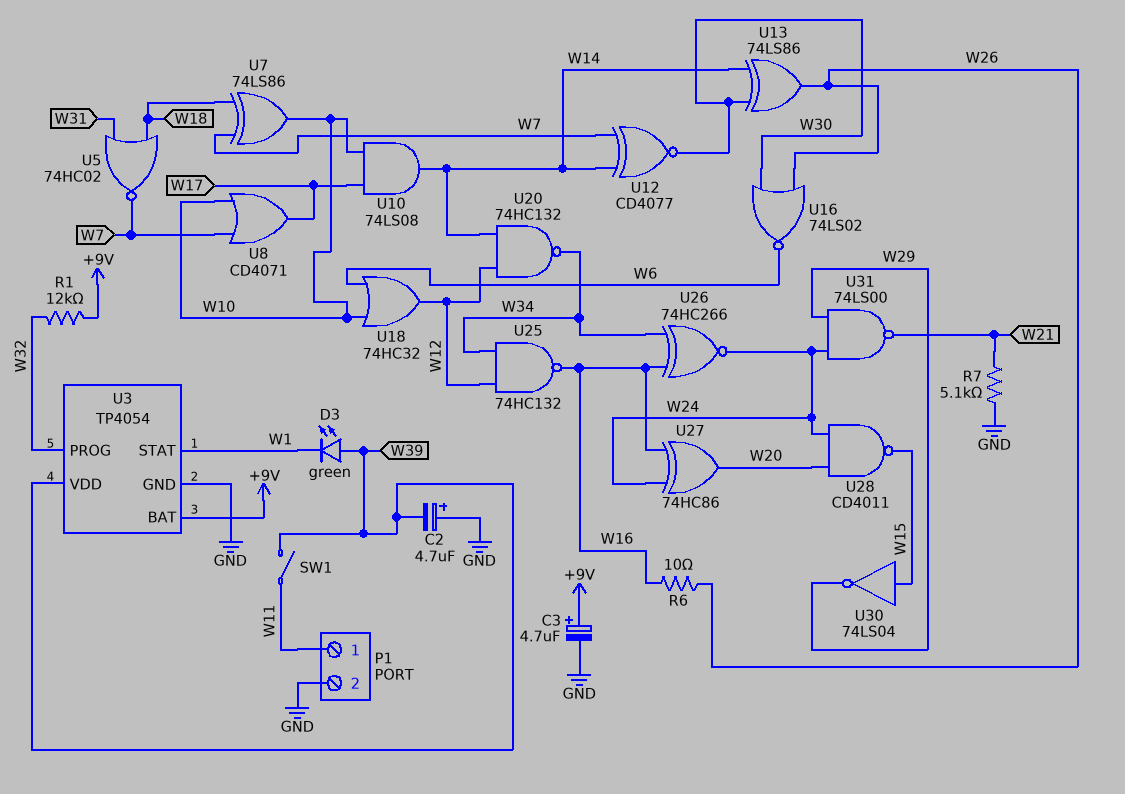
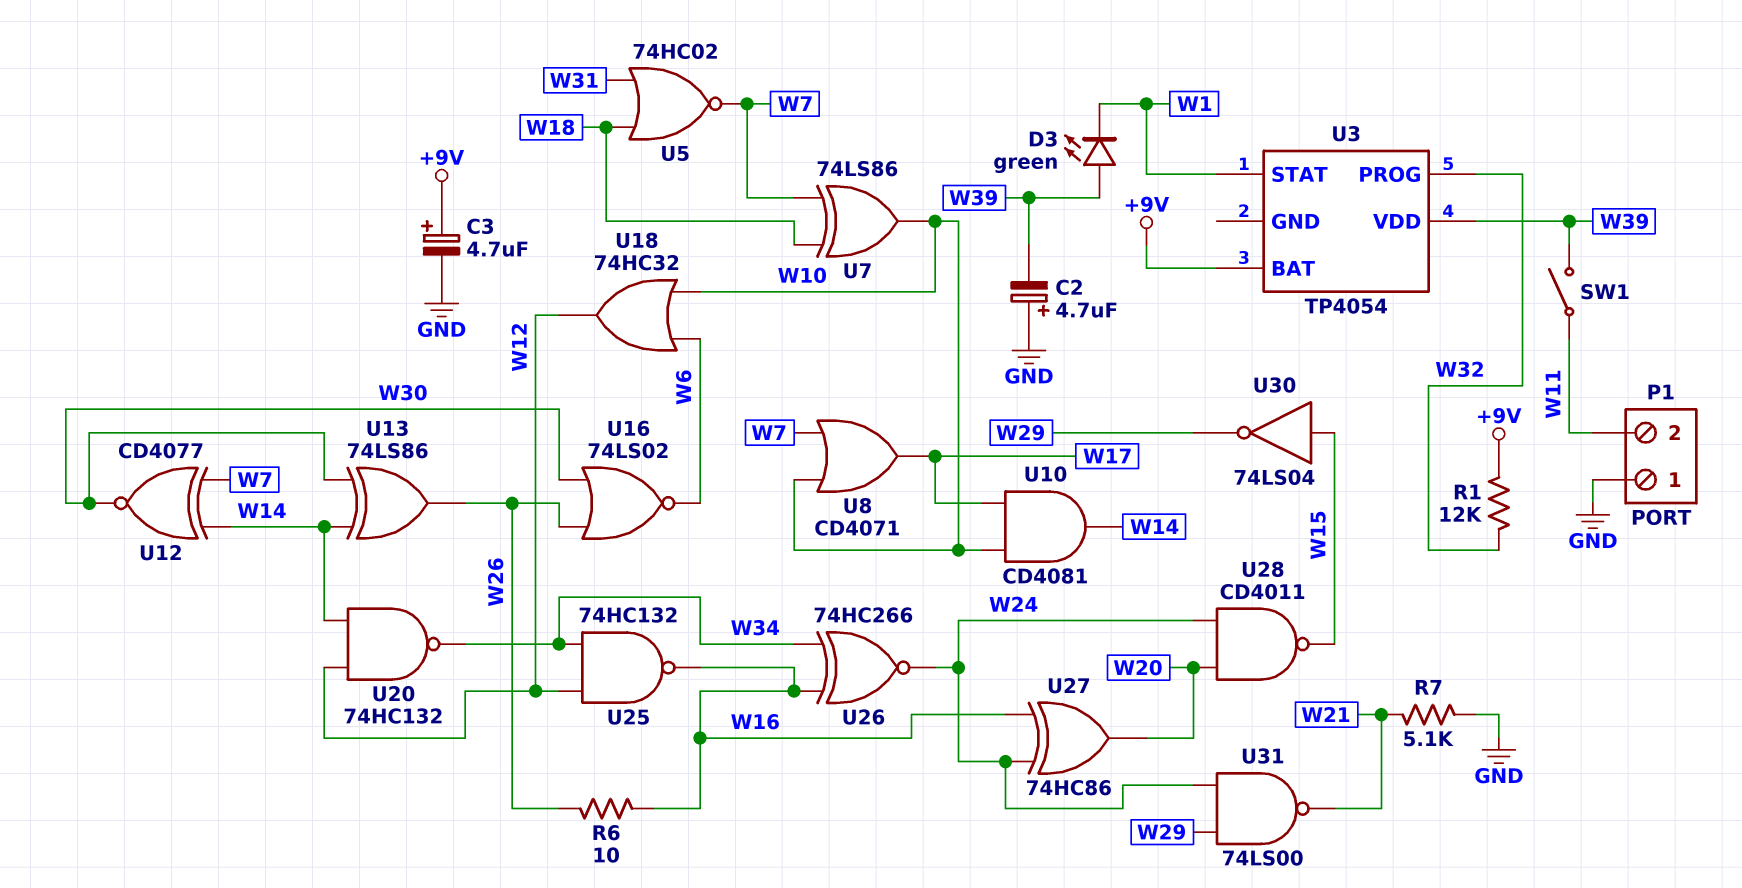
P1 pin 1: W11 -> GND
P1 pin 2: GND -> W11
U3 pin GND: GND -> none
U10: AND 74LS08 (in W10, in W17, out W14) -> AND CD4081 (in W10, in W17, out W14)

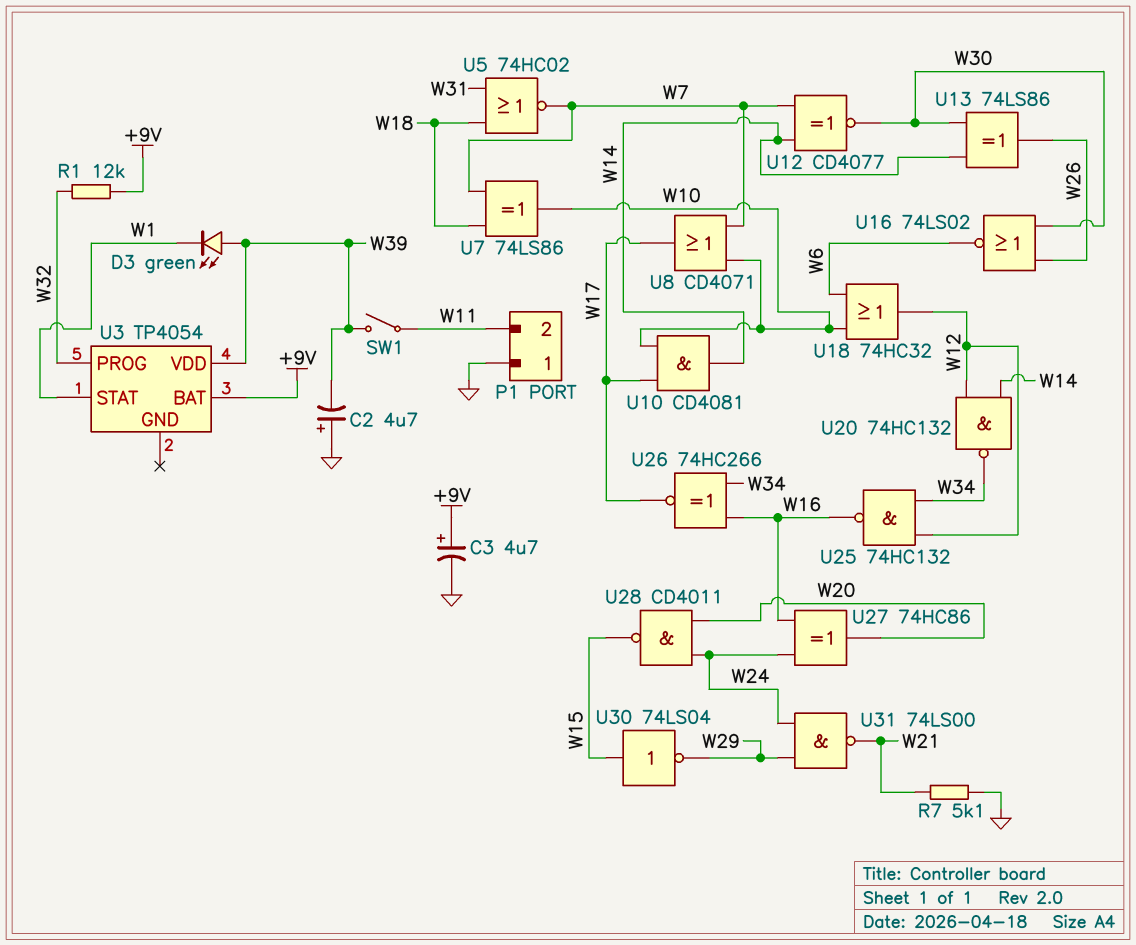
R6: 10 (W16, W26) -> none
U26: XNOR 74HC266 (in W16, in W34, out W24) -> XNOR 74HC266 (in W16, in W34, out W17)

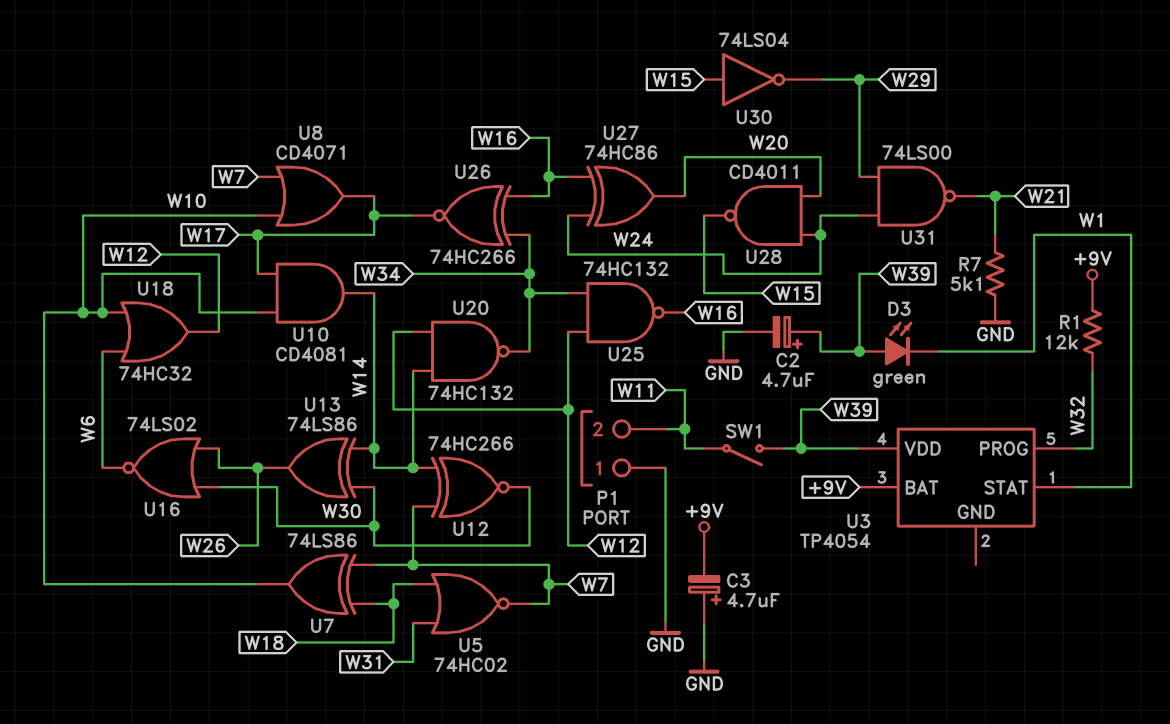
C2: 4.7uF (plus GND, minus W39) -> 4.7uF (plus W39, minus GND)
C3: 4.7uF (plus +9V, minus GND) -> 4.7uF (plus GND, minus +9V)
U12: XNOR CD4077 (in W7, in W14, out W30) -> XNOR 74HC266 (in W7, in W14, out W30)

